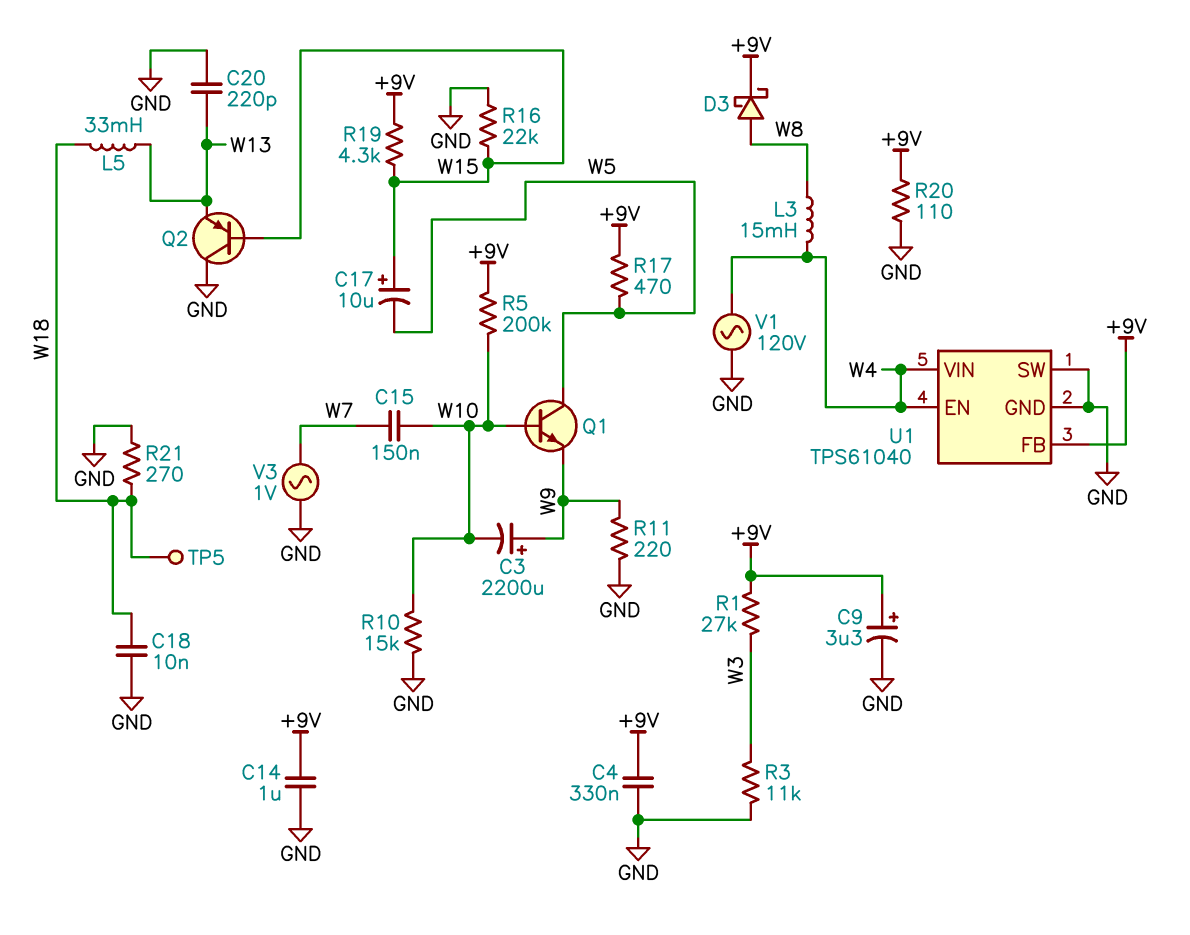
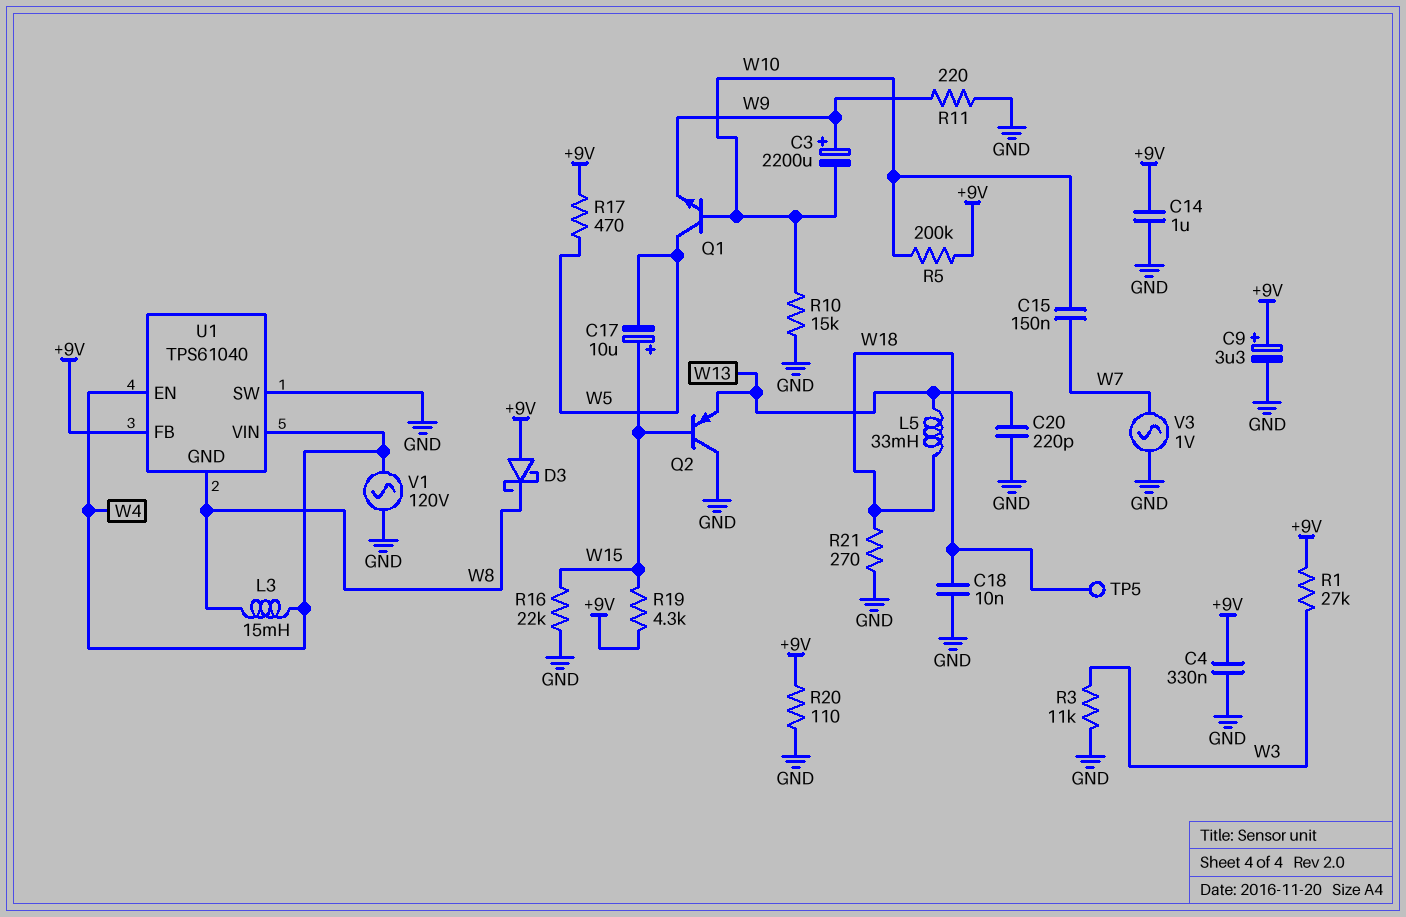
D3: schottky (A W8, K +9V) -> schottky (A +9V, K W8)
U1 pin GND: GND -> W8

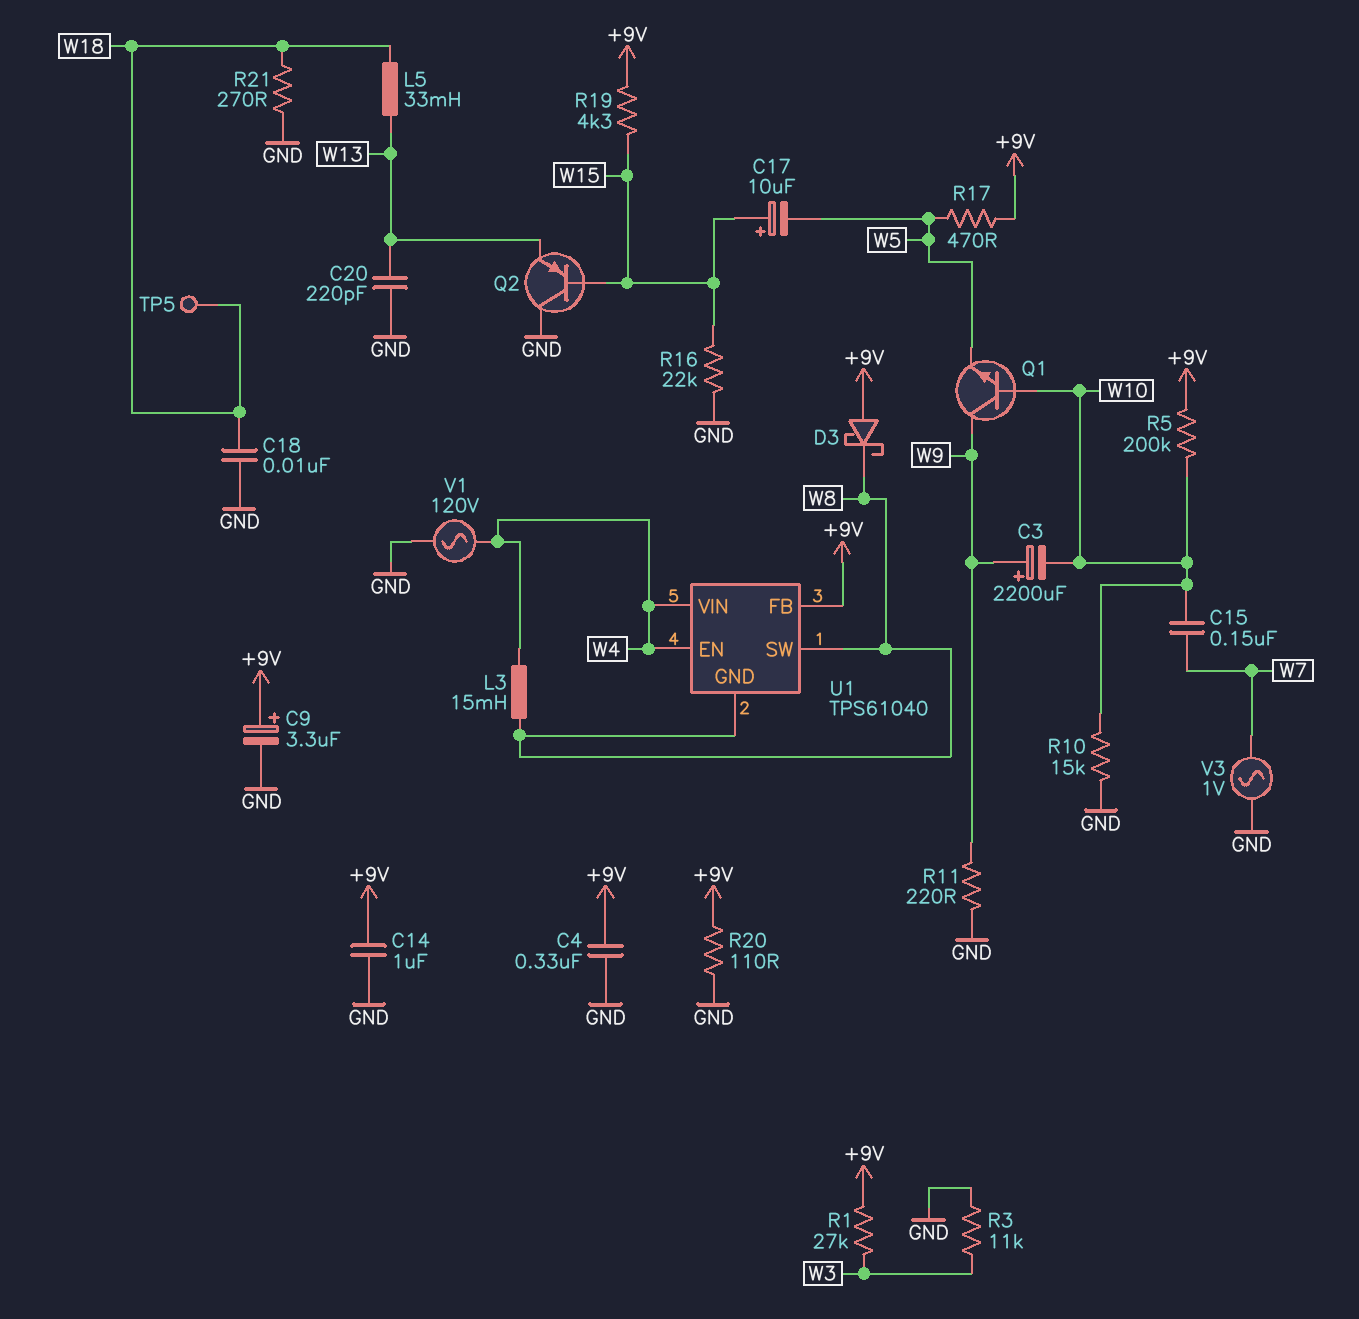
Q1: NPN (B W10, C W5, E W9) -> NPN (B W10, C W9, E W5)
U1 pin SW: GND -> W8

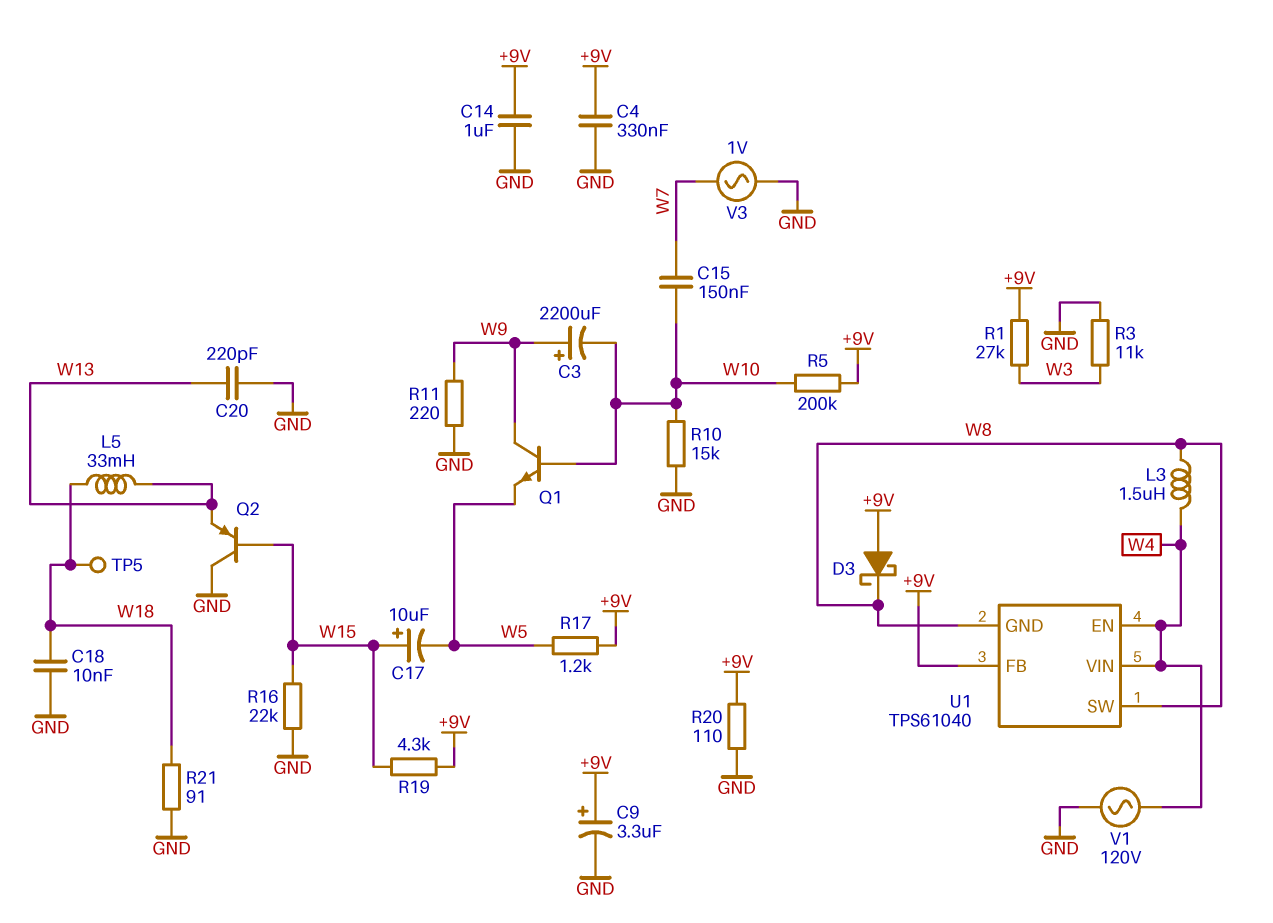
L3: 15mH (W4, W8) -> 1.5uH (W4, W8)
R17: 470 (+9V, W5) -> 1.2k (+9V, W5)
R21: 270 (GND, W18) -> 91 (GND, W18)

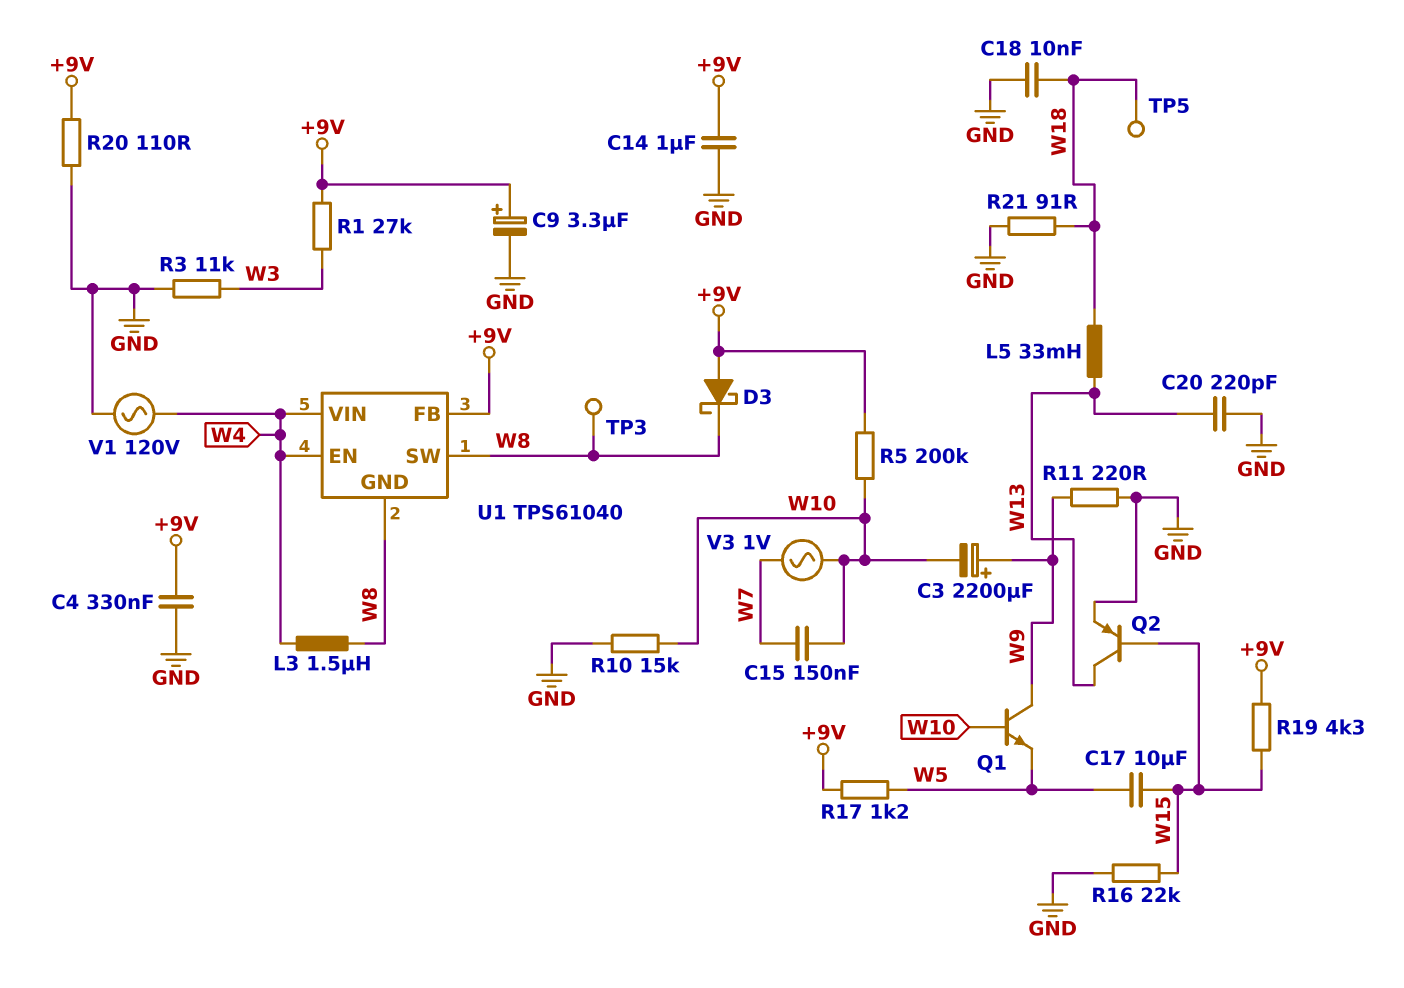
C17: 10uF (plus W15, minus W5) -> 10uF (W5, W15)
Q2: PNP (B W15, C GND, E W13) -> PNP (B W15, C W13, E GND)
TP3: none -> test point (W8)
V3: AC 1V (GND, W7) -> AC 1V (W7, W10)

